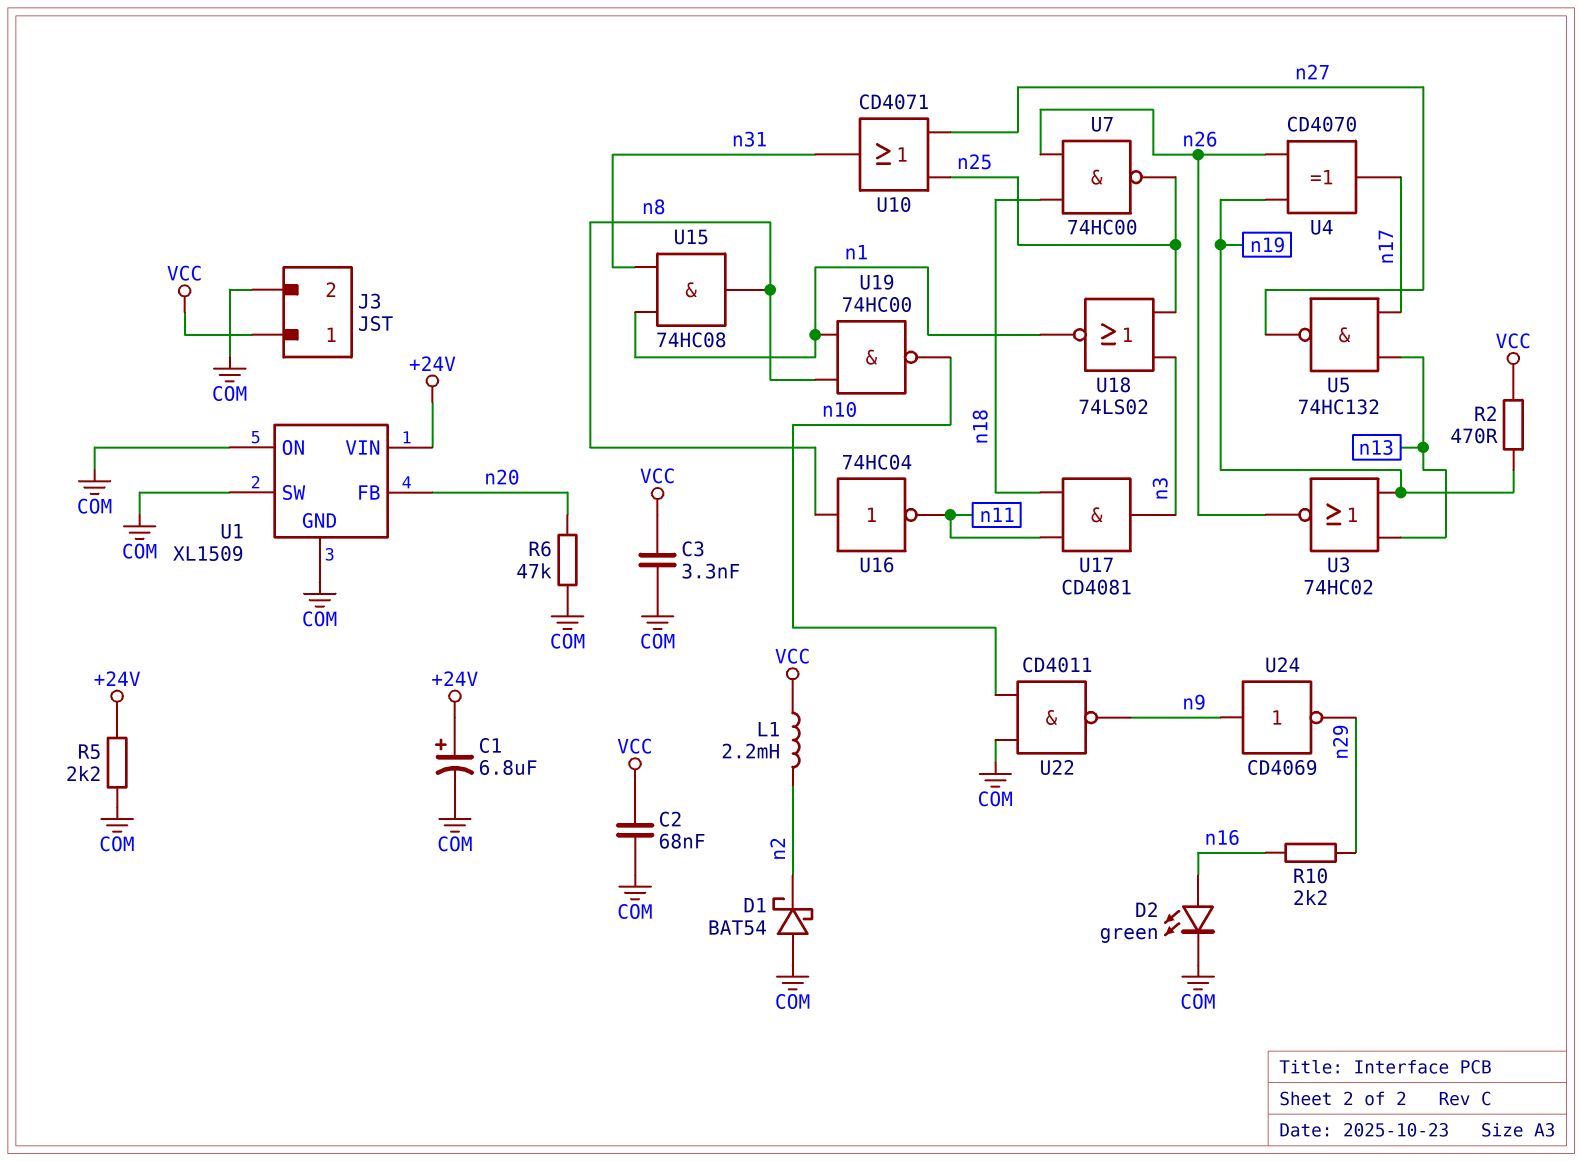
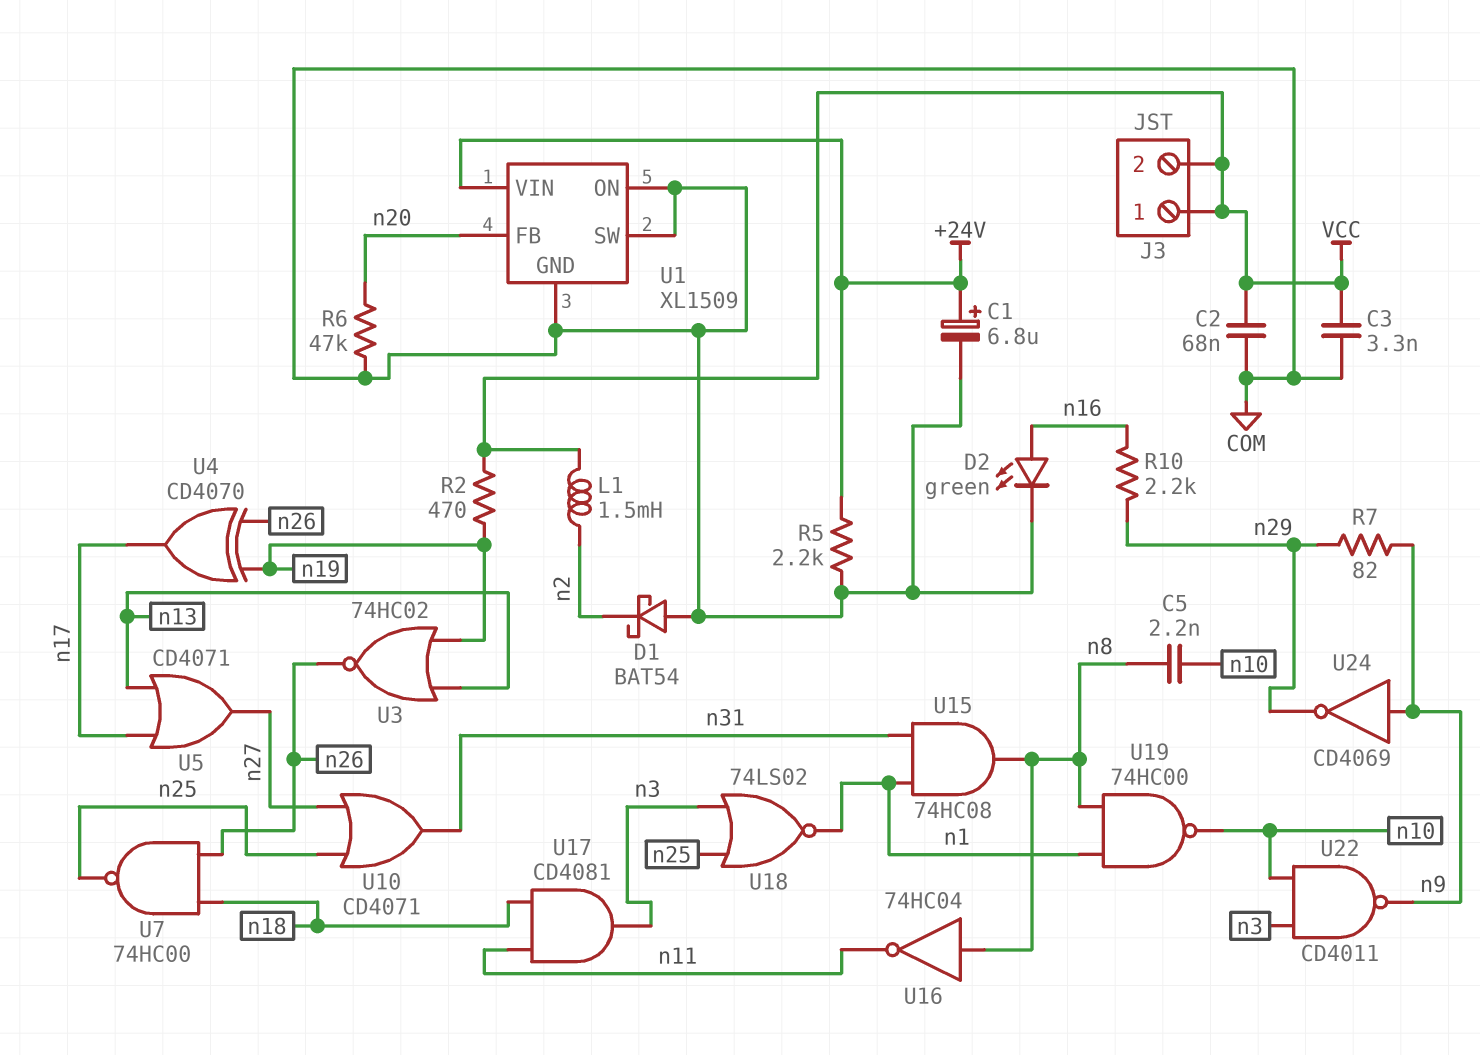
C5: none -> 2.2nF (n8, n10)
J3 pin 2: COM -> VCC
L1: 2.2mH (VCC, n2) -> 1.5mH (VCC, n2)
R7: none -> 82 (n9, n29)
U5: NAND 74HC132 (in n13, in n17, out n27) -> OR CD4071 (in n13, in n17, out n27)
U22: NAND CD4011 (in COM, in n10, out n9) -> NAND CD4011 (in n3, in n10, out n9)

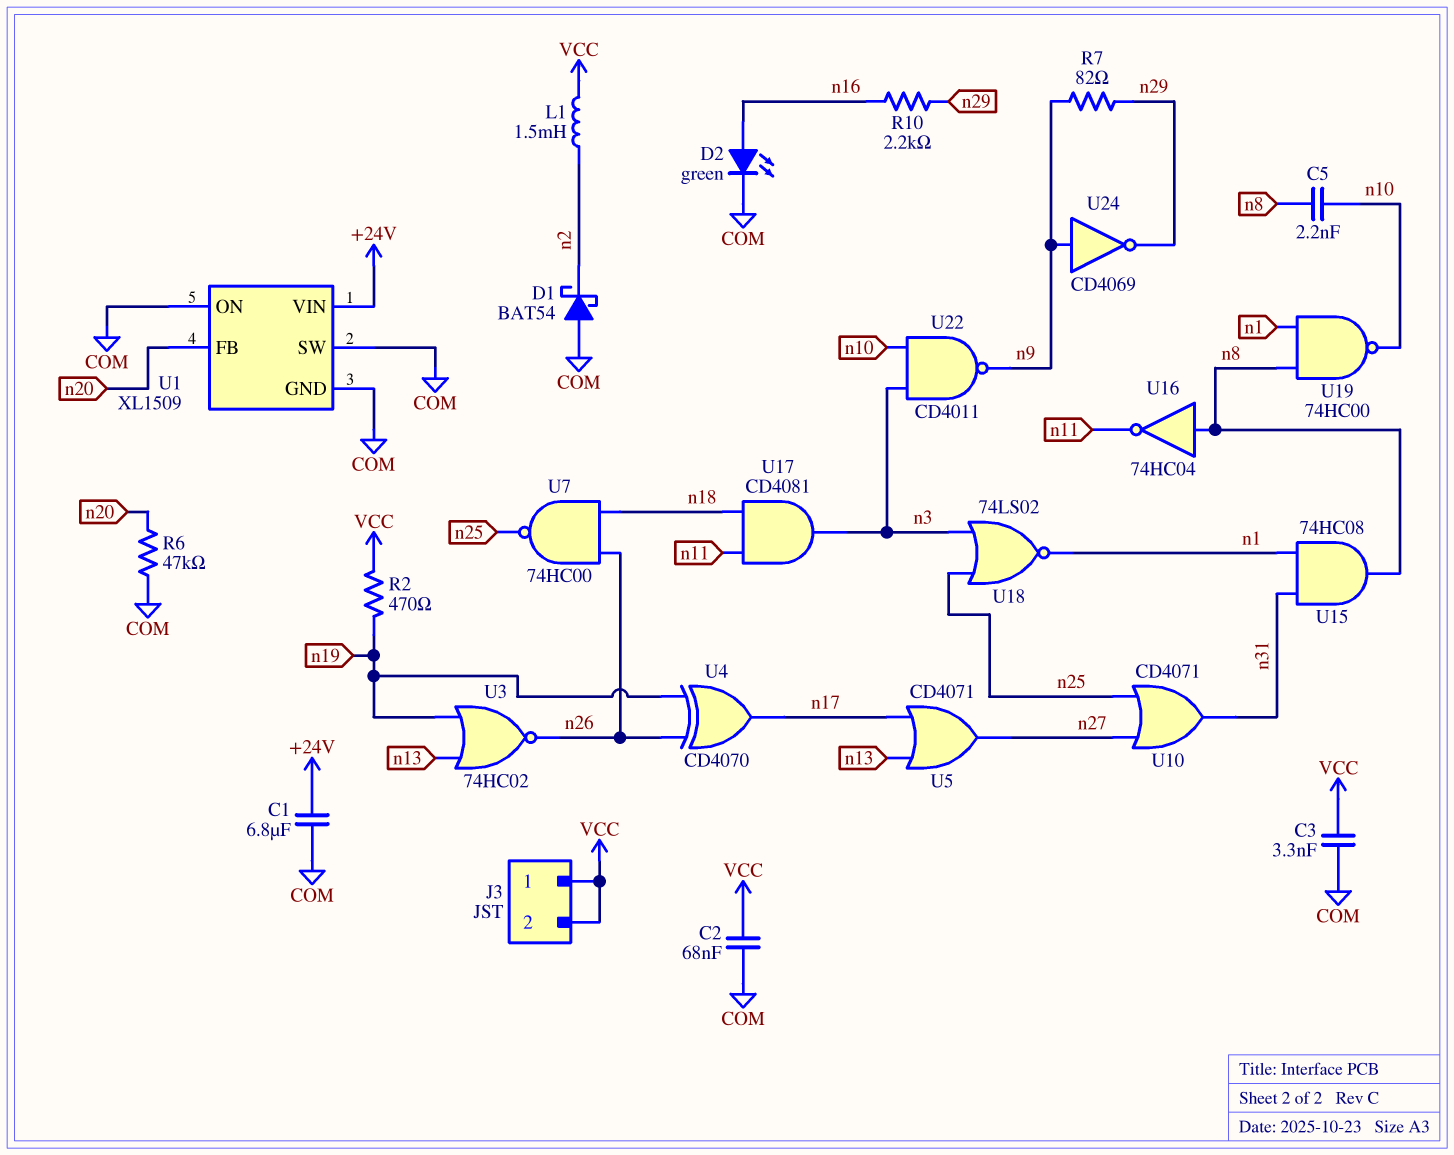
C1: 6.8uF (plus +24V, minus COM) -> 6.8uF (+24V, COM)
R5: 2.2k (+24V, COM) -> none

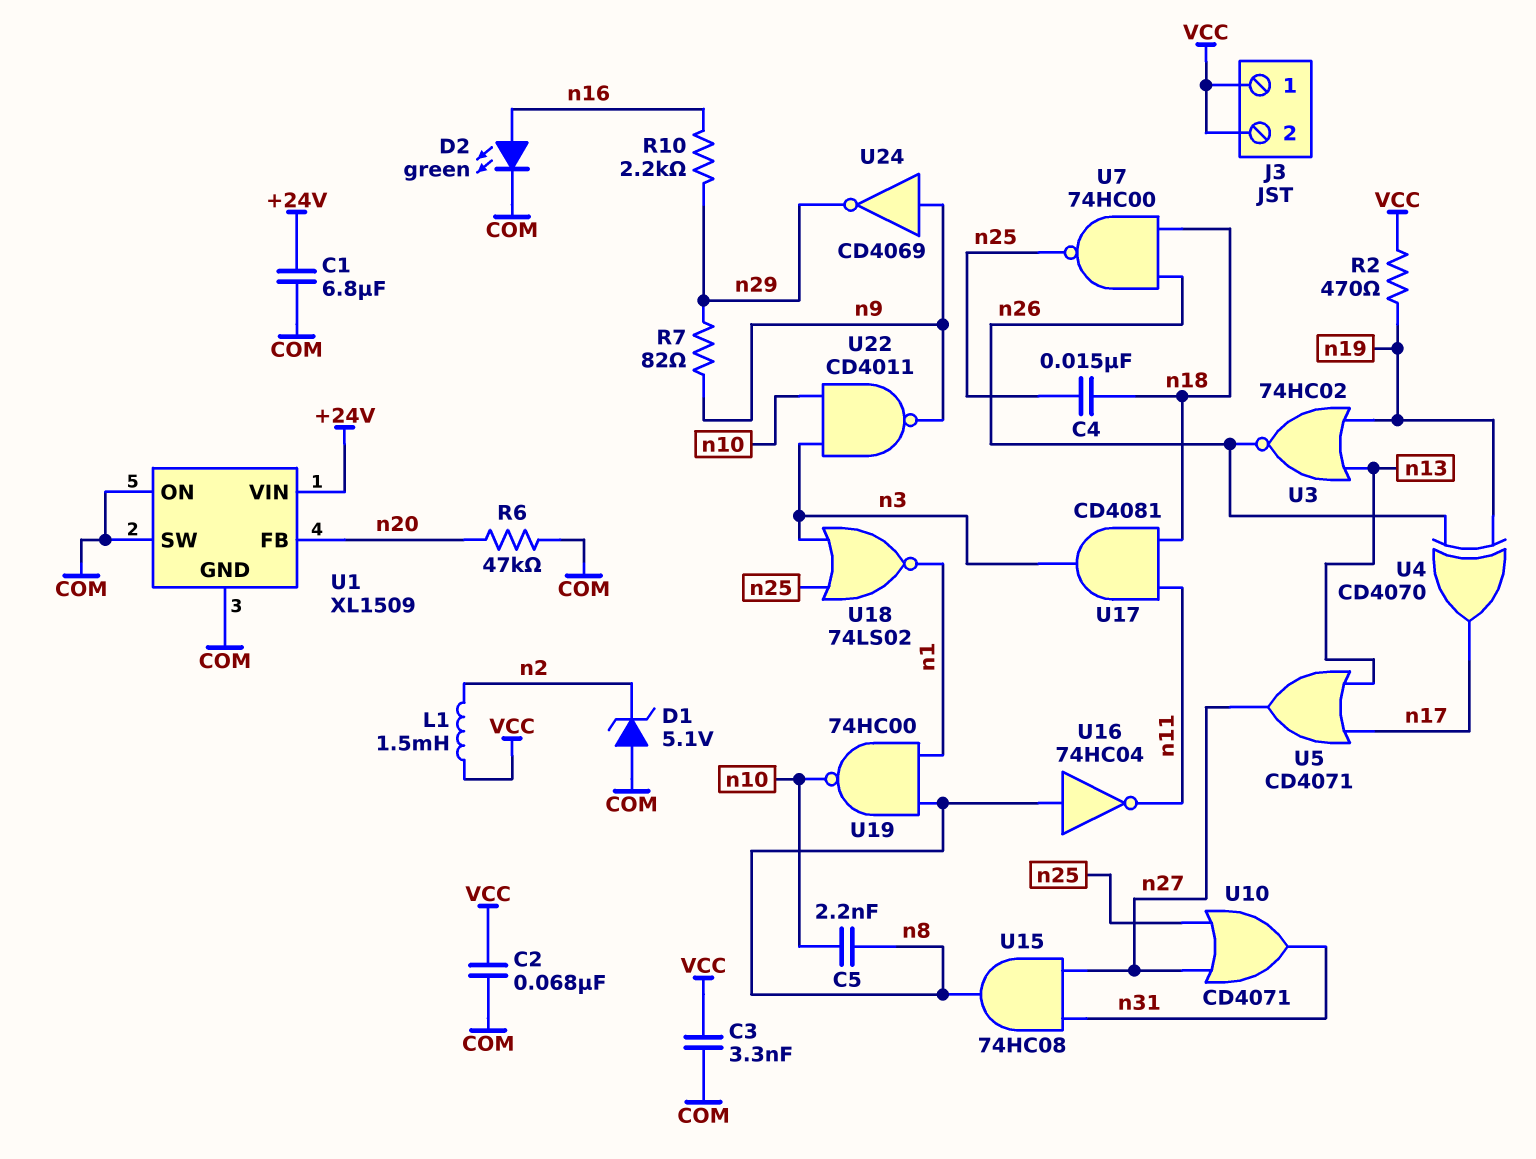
C4: none -> 15nF (n18, n25)
D1: schottky BAT54 (A COM, K n2) -> zener 5.1V (A COM, K n2)
U15: AND 74HC08 (in n1, in n31, out n8) -> AND 74HC08 (in n27, in n31, out n8)

